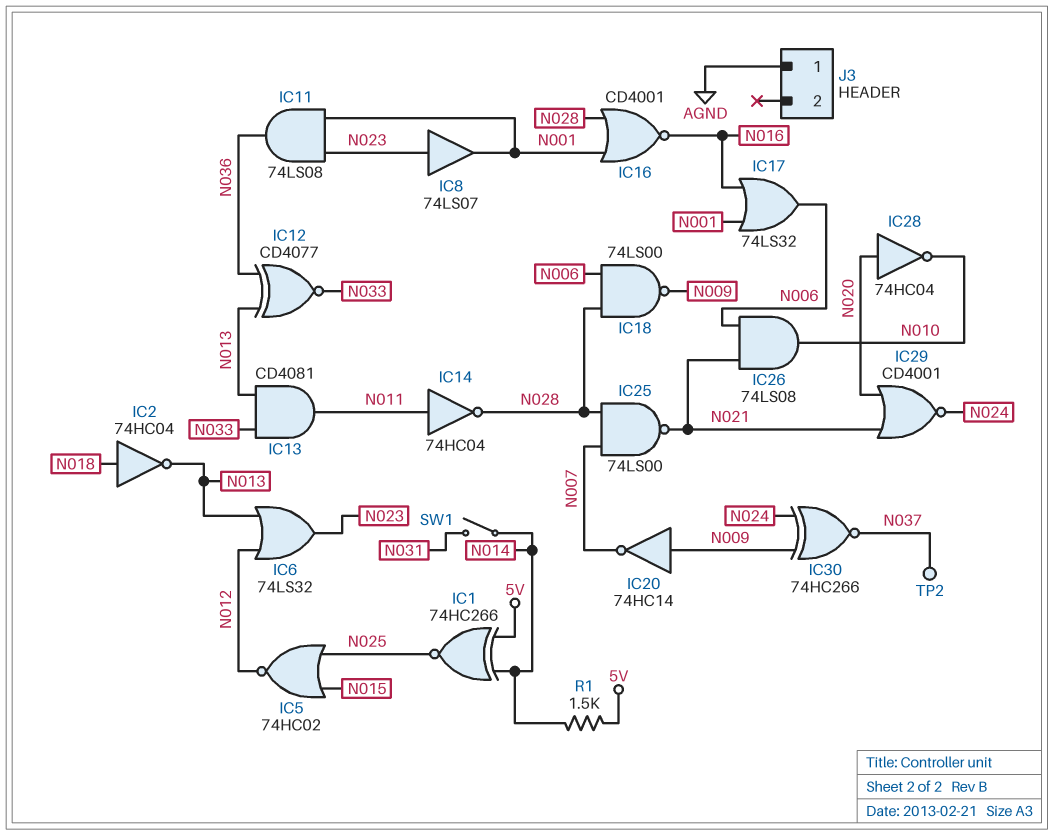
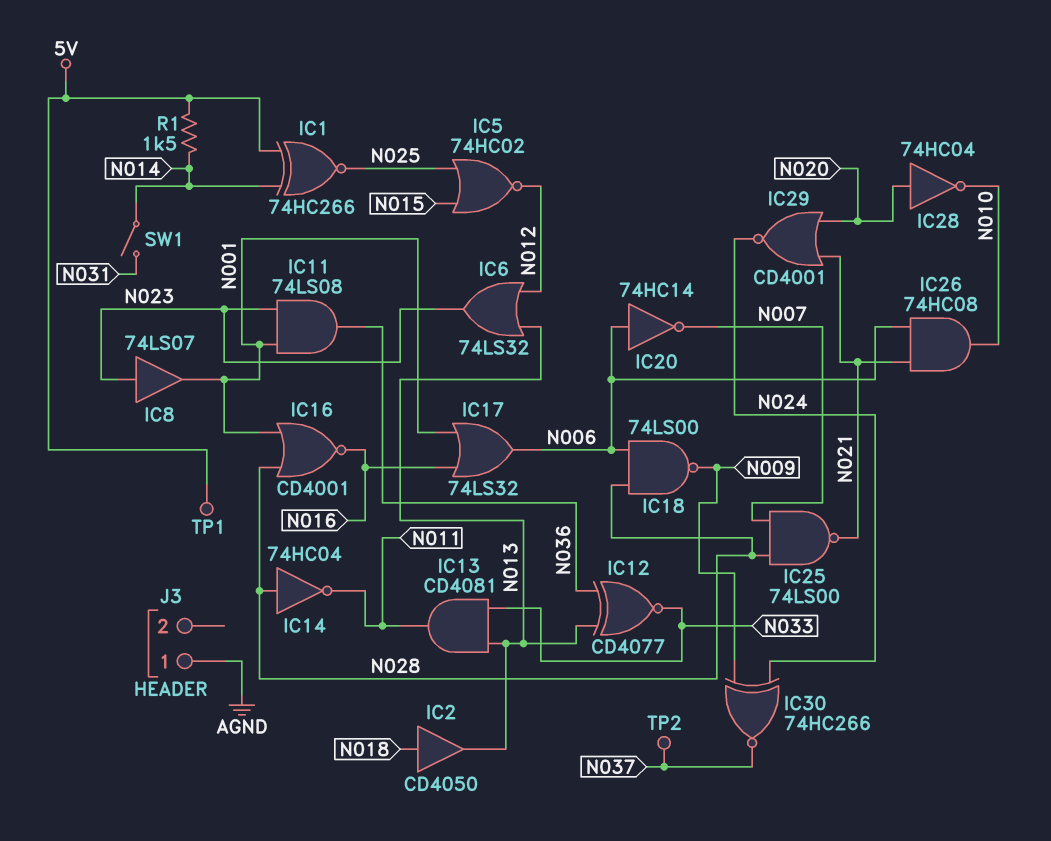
IC2: NOT 74HC04 (in N018, out N013) -> buffer CD4050 (in N018, out N013)
IC14: NOT 74HC04 (in N011, out N028) -> NOT 74HC04 (in N028, out N011)
IC20: NOT 74HC14 (in N009, out N007) -> NOT 74HC14 (in N006, out N007)
IC26: AND 74LS08 (in N006, in N021, out N010) -> AND 74HC08 (in N006, in N021, out N010)
TP1: none -> test point (5V)

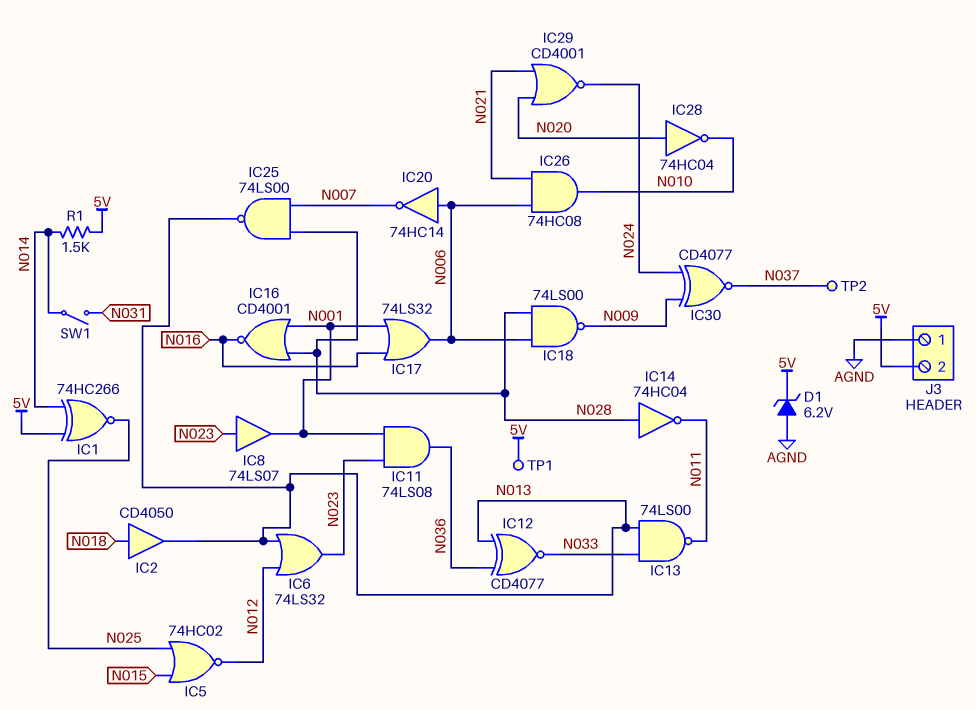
D1: none -> zener 6.2V (A AGND, K 5V)
IC13: AND CD4081 (in N013, in N033, out N011) -> NAND 74LS00 (in N013, in N033, out N011)
IC25: NAND 74LS00 (in N007, in N028, out N021) -> NAND 74LS00 (in N007, in N028, out N013)
IC30: XNOR 74HC266 (in N009, in N024, out N037) -> XNOR CD4077 (in N009, in N024, out N037)
J3 pin 2: none -> 5V

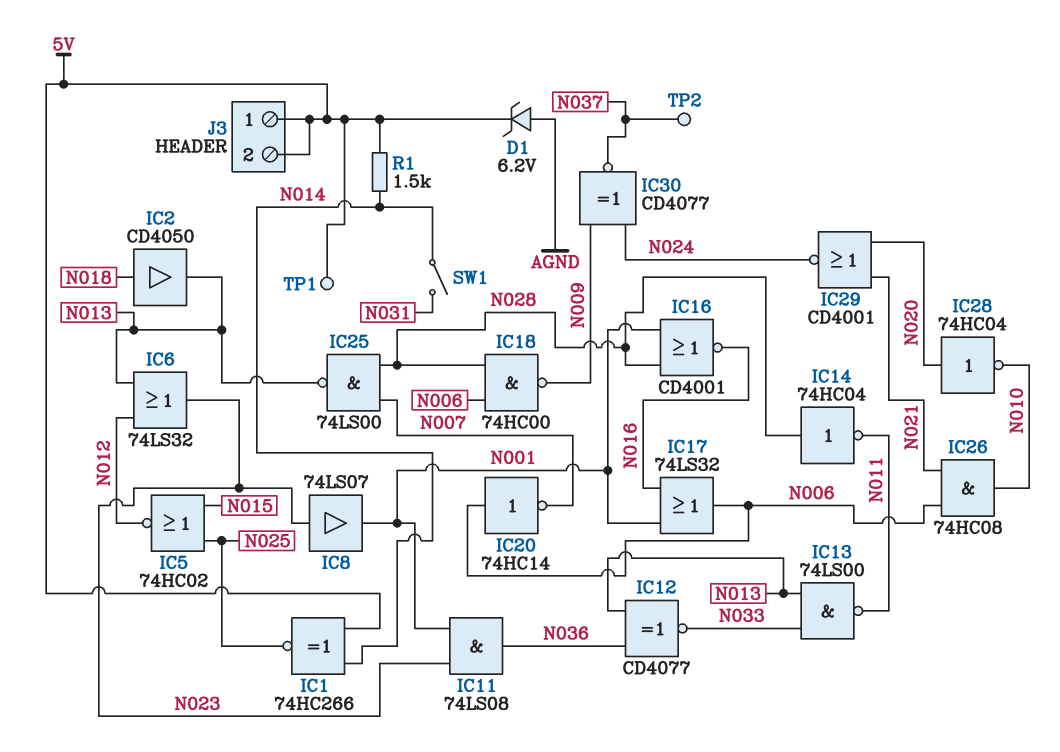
IC18: NAND 74LS00 (in N006, in N028, out N009) -> NAND 74HC00 (in N006, in N028, out N009)
J3 pin 1: AGND -> 5V

